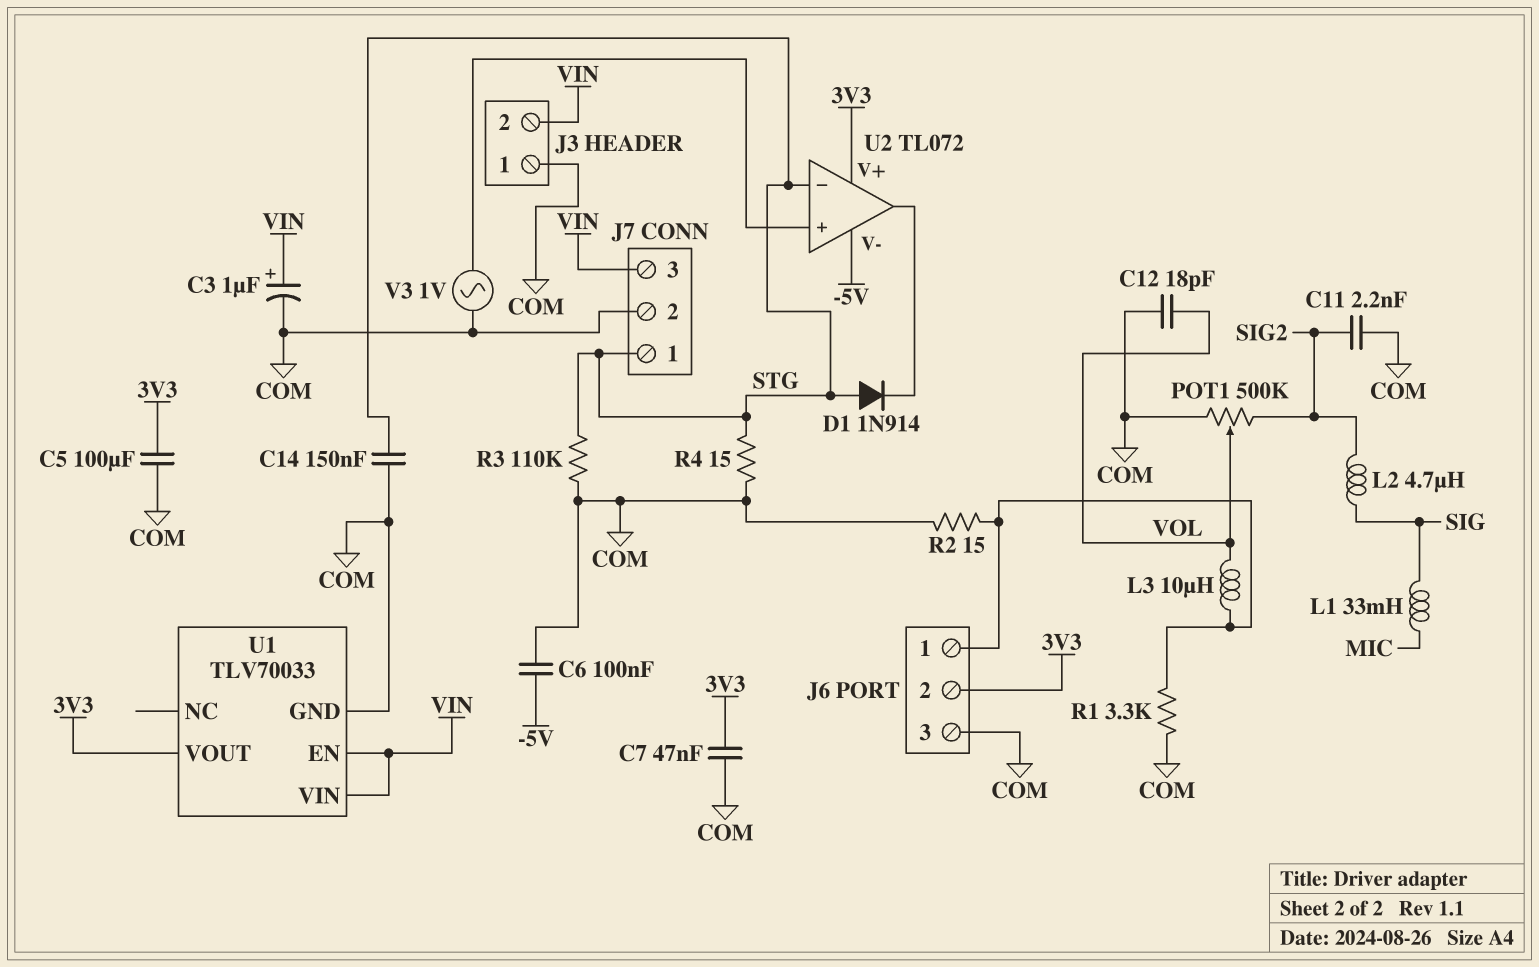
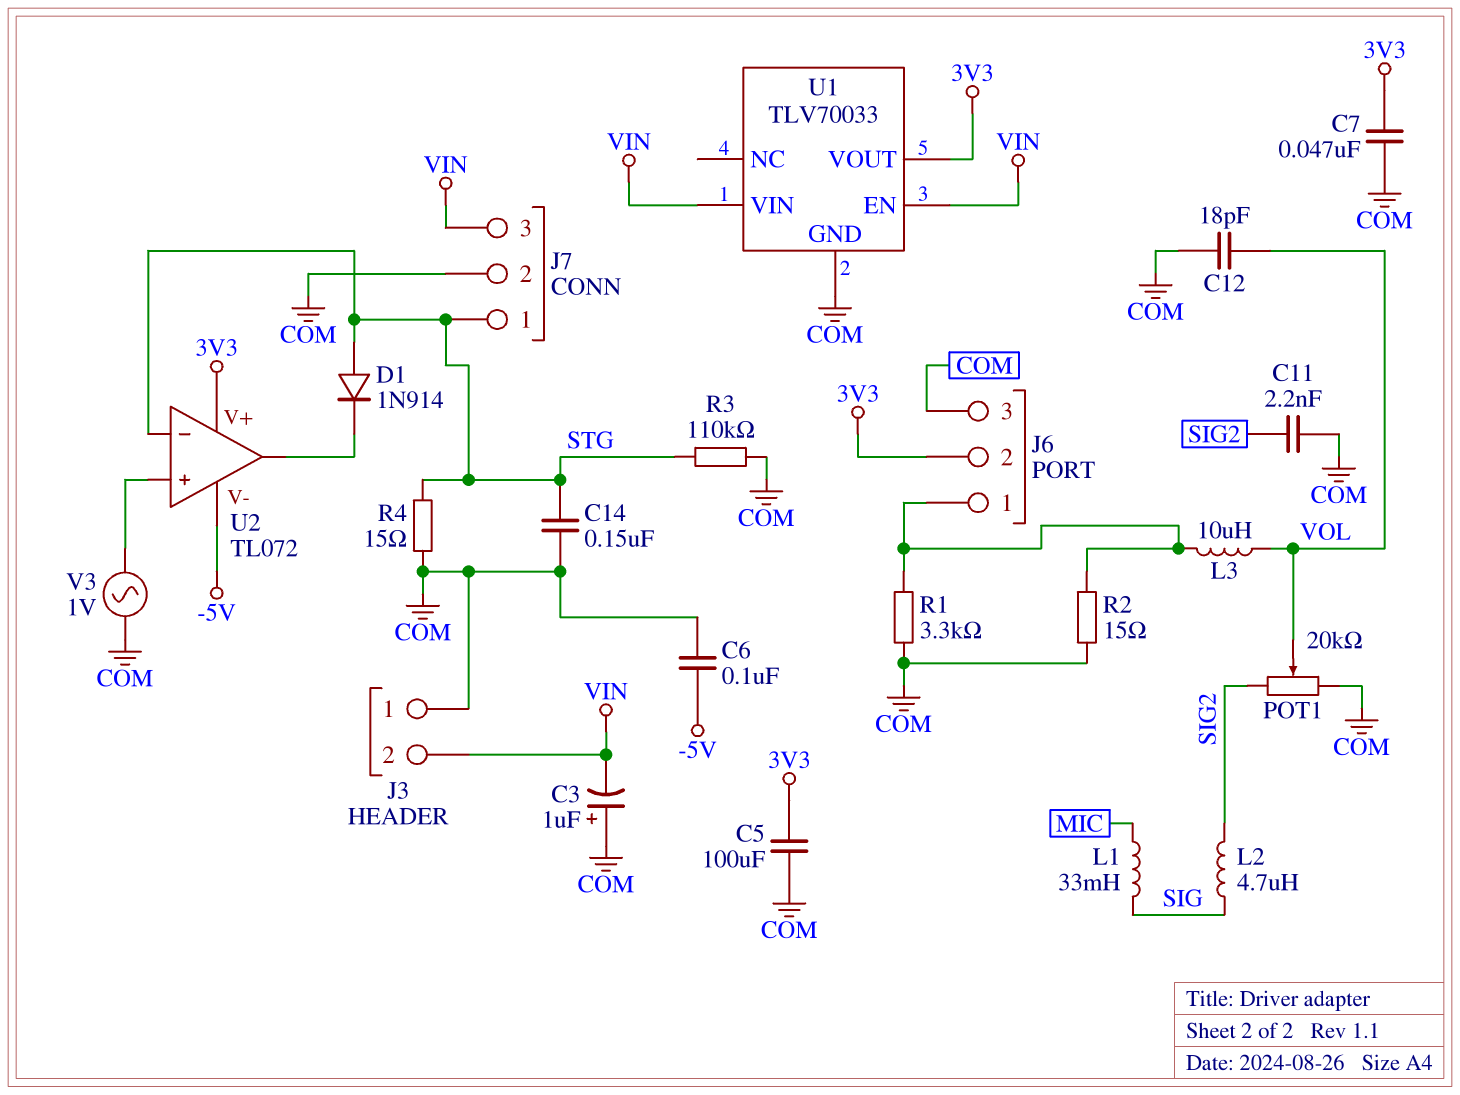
C3: 1uF (plus VIN, minus COM) -> 1uF (plus COM, minus VIN)
POT1: 500k (COM, SIG2, wiper VOL) -> 20k (COM, SIG2, wiper VOL)

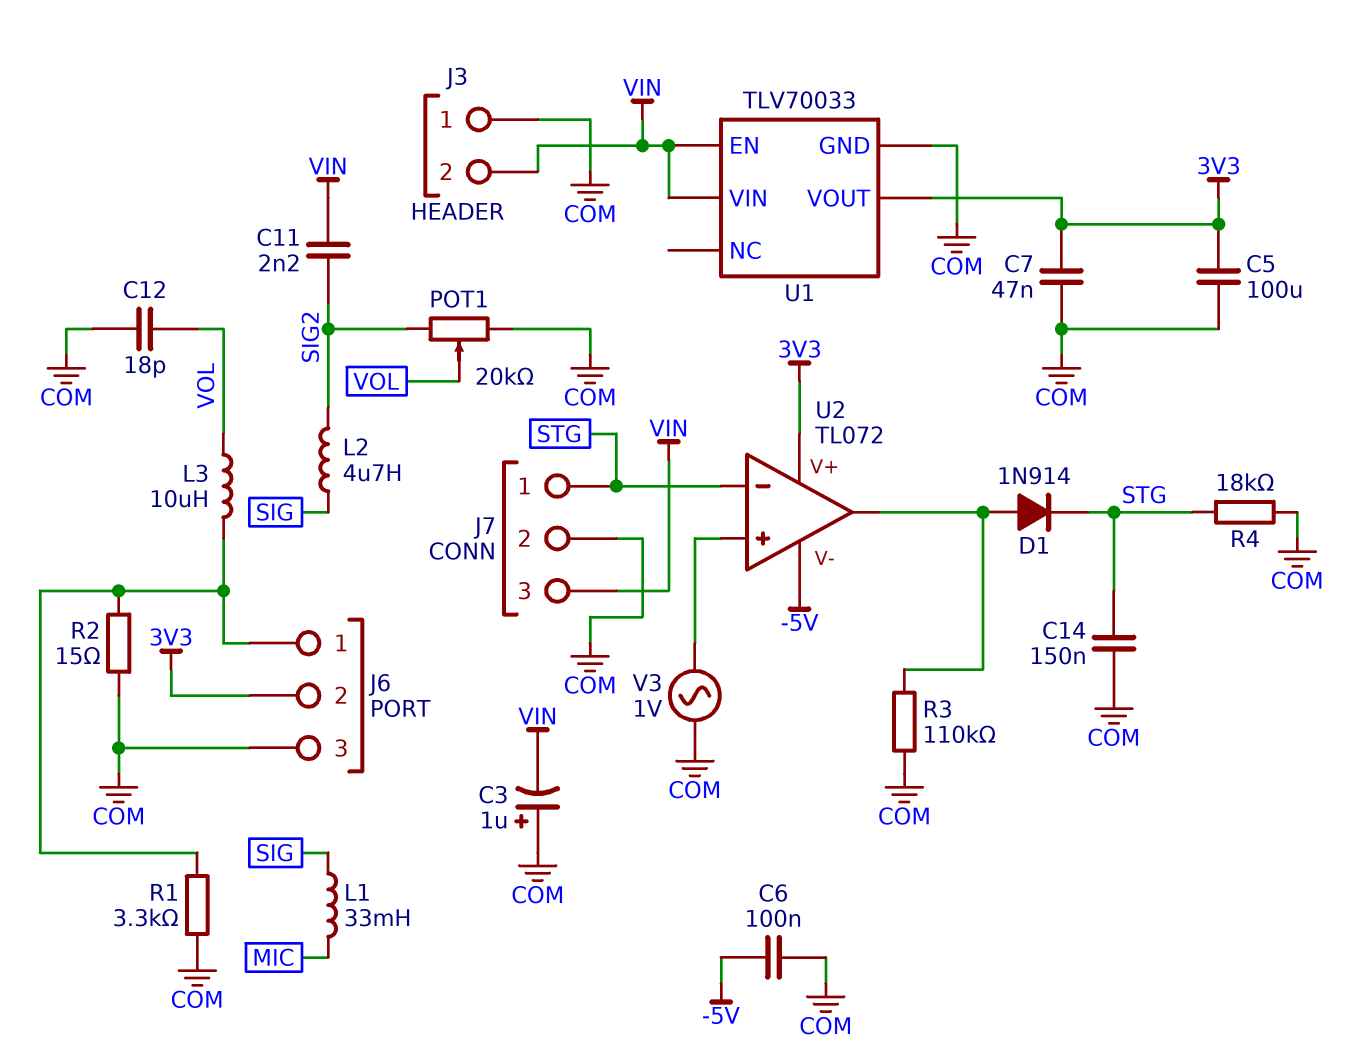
C11: 2.2nF (COM, SIG2) -> 2.2nF (SIG2, VIN)
D1: diode 1N914 (A STG, K U2/out) -> diode 1N914 (A U2/out, K STG)
R3: 110k (COM, STG) -> 110k (COM, U2/out)
R4: 15 (COM, STG) -> 18k (COM, STG)

